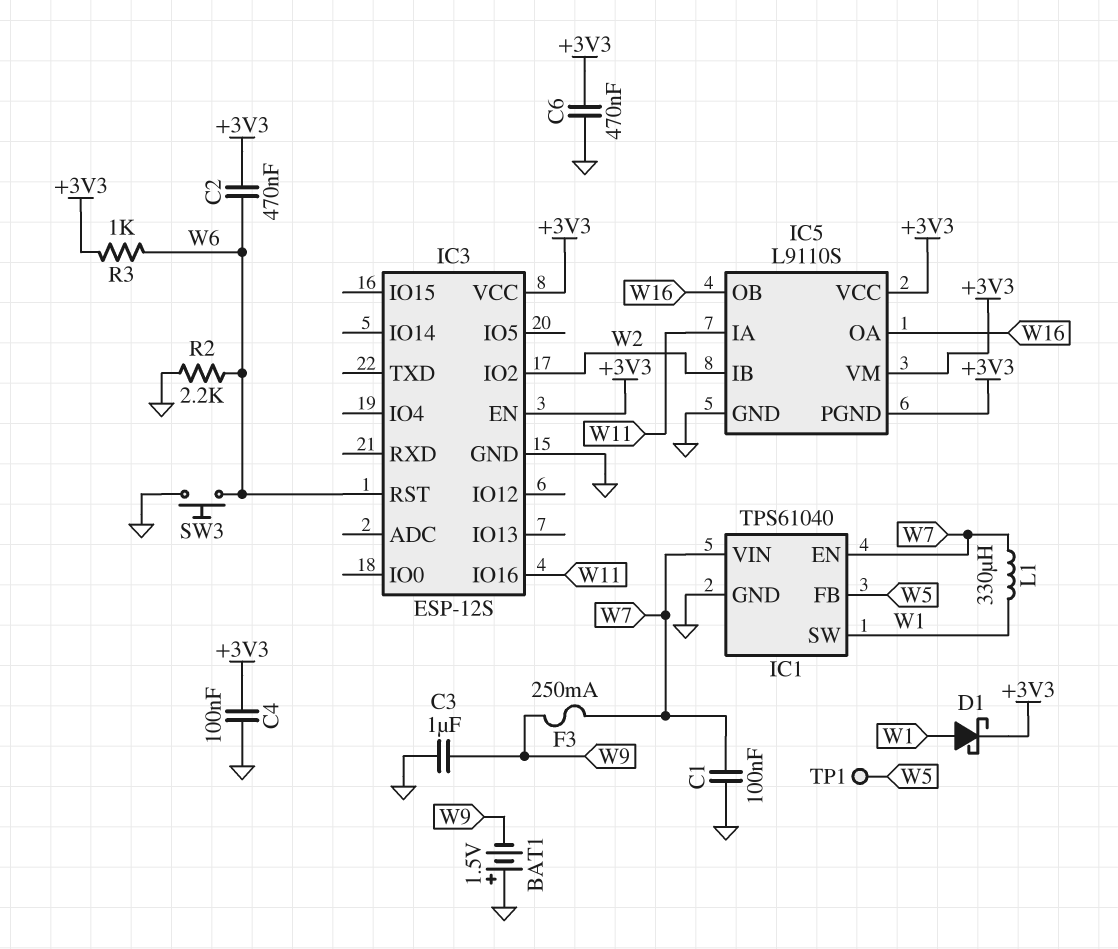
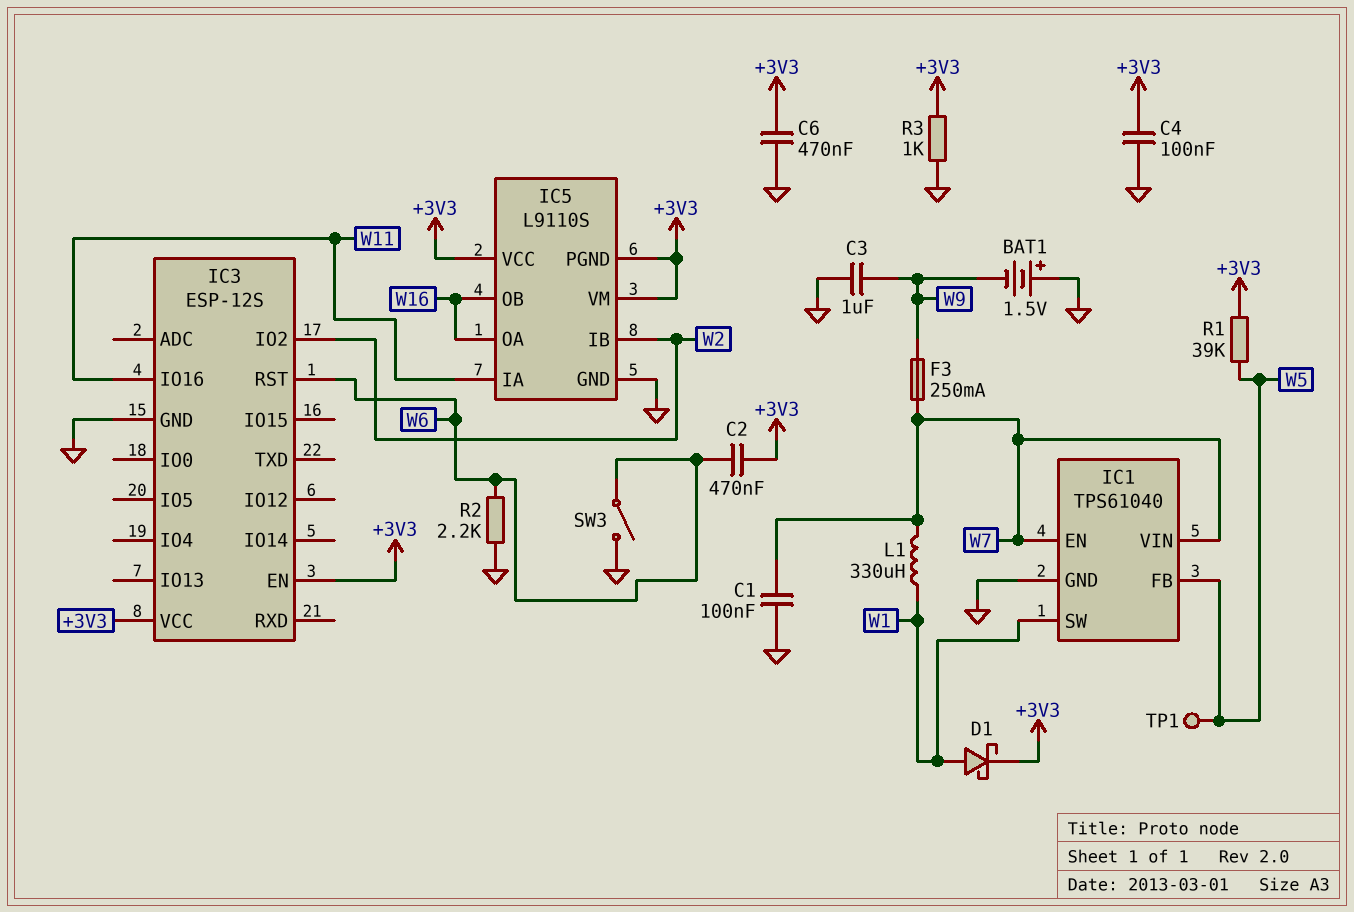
R1: none -> 39k (+3V3, W5)
R3: 1k (+3V3, W6) -> 1k (+3V3, GND)
SW3: button (GND, W6) -> switch (GND, W6)

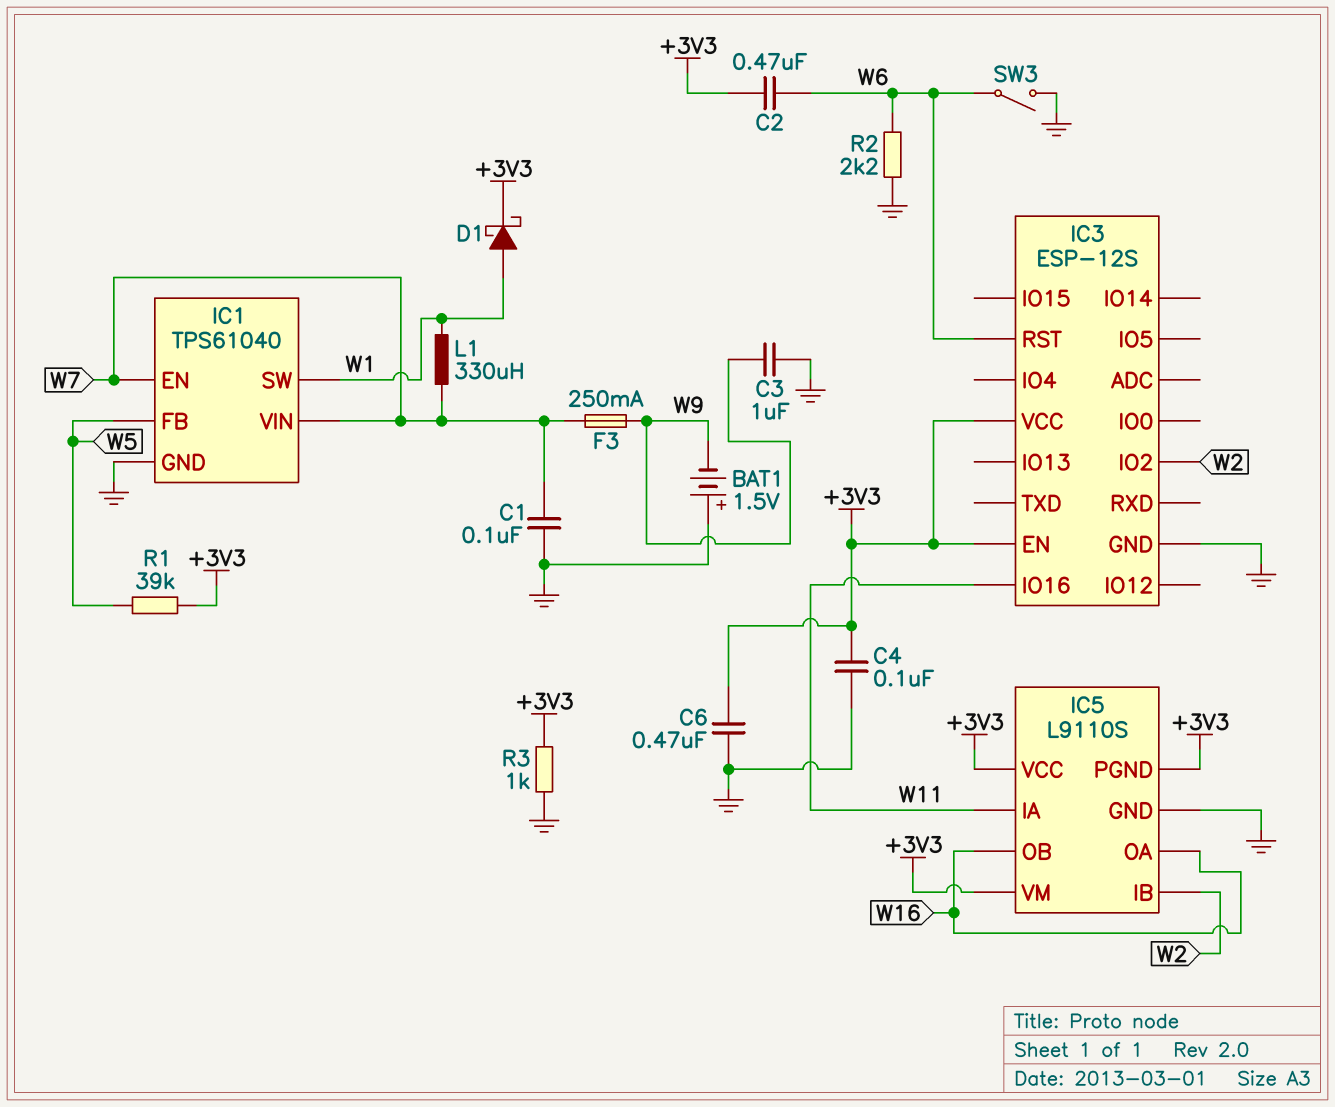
TP1: test point (W5) -> none

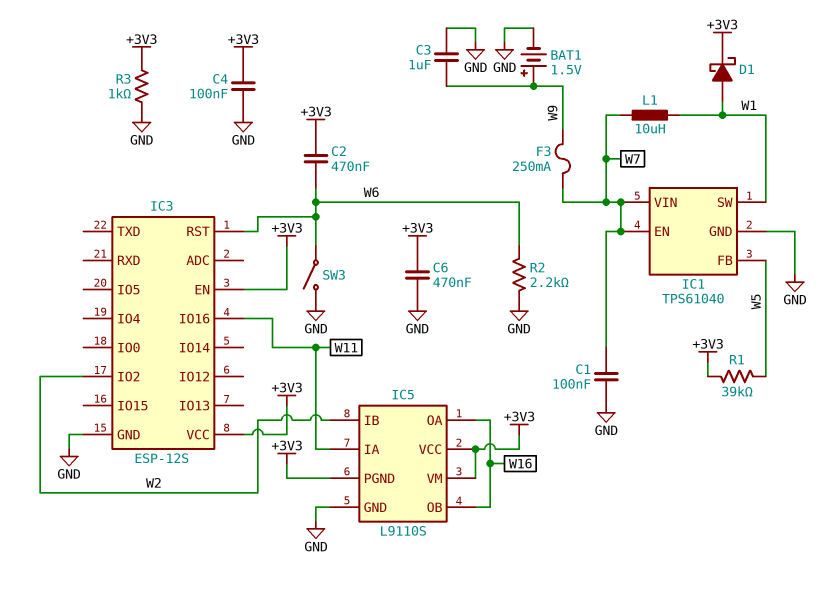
BAT1: 1.5V (plus GND, minus W9) -> 1.5V (plus W9, minus GND)
L1: 330uH (W1, W7) -> 10uH (W1, W7)

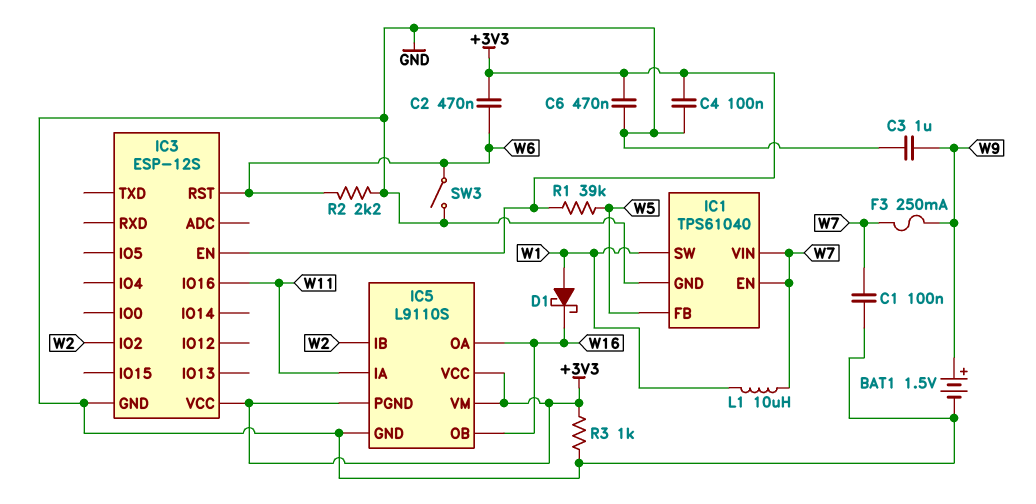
D1: schottky (A W1, K +3V3) -> schottky (A W1, K W16)

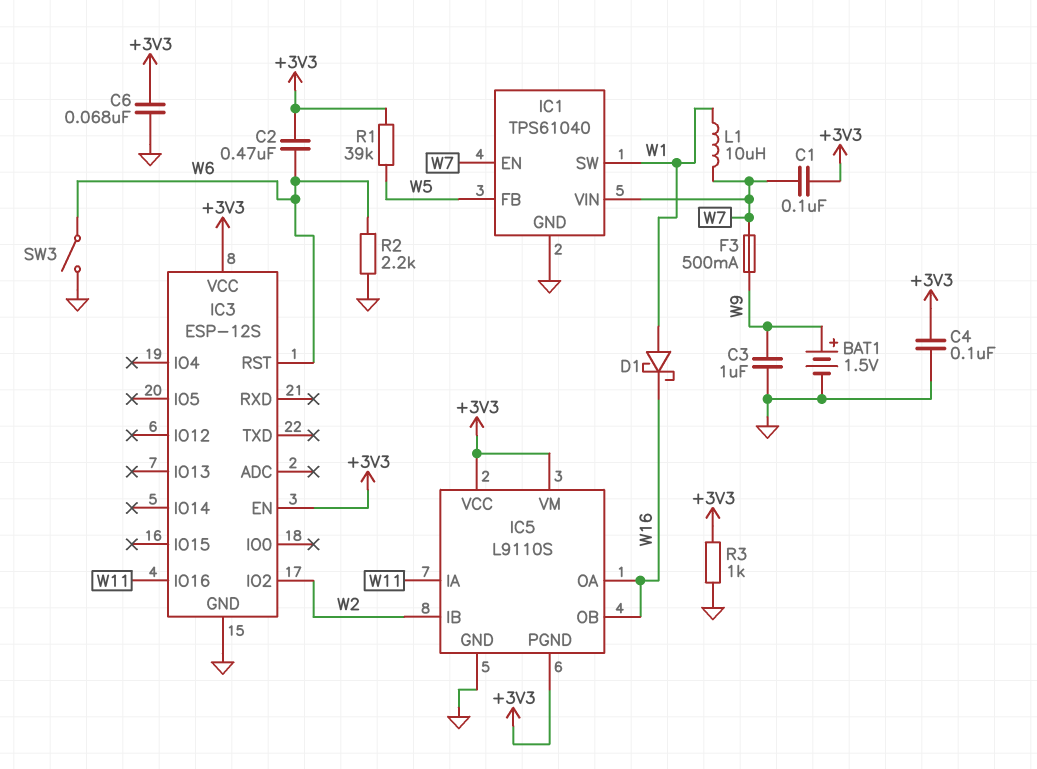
C1: 100nF (GND, W7) -> 100nF (+3V3, W7)
C6: 470nF (+3V3, GND) -> 68nF (+3V3, GND)
F3: 250mA (W7, W9) -> 500mA (W7, W9)

